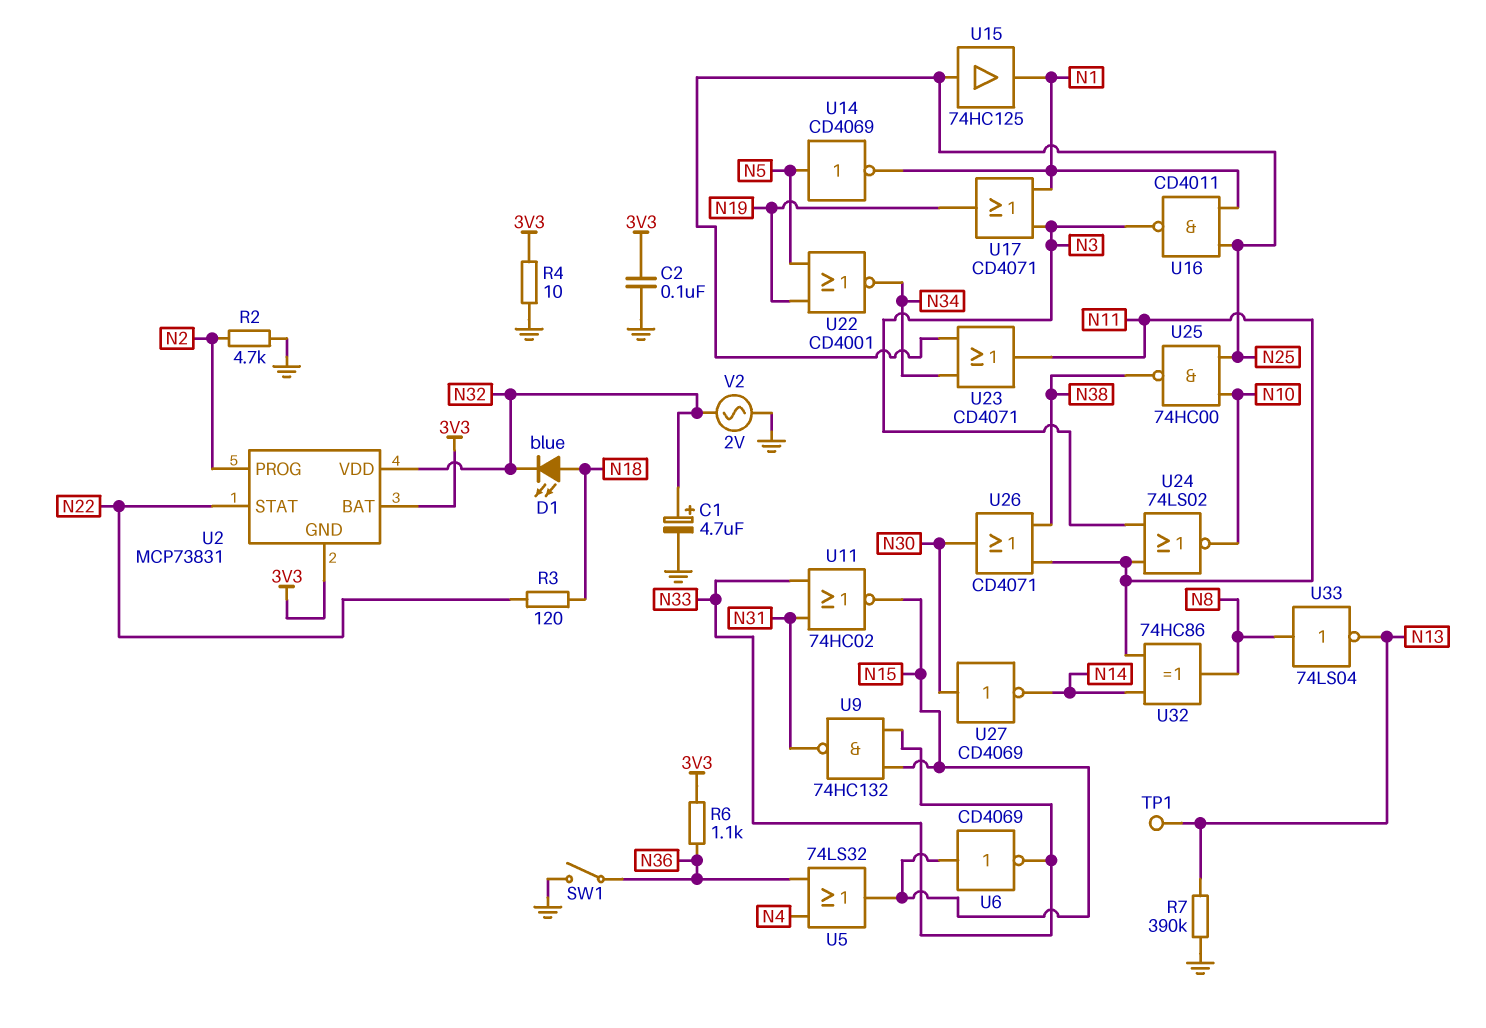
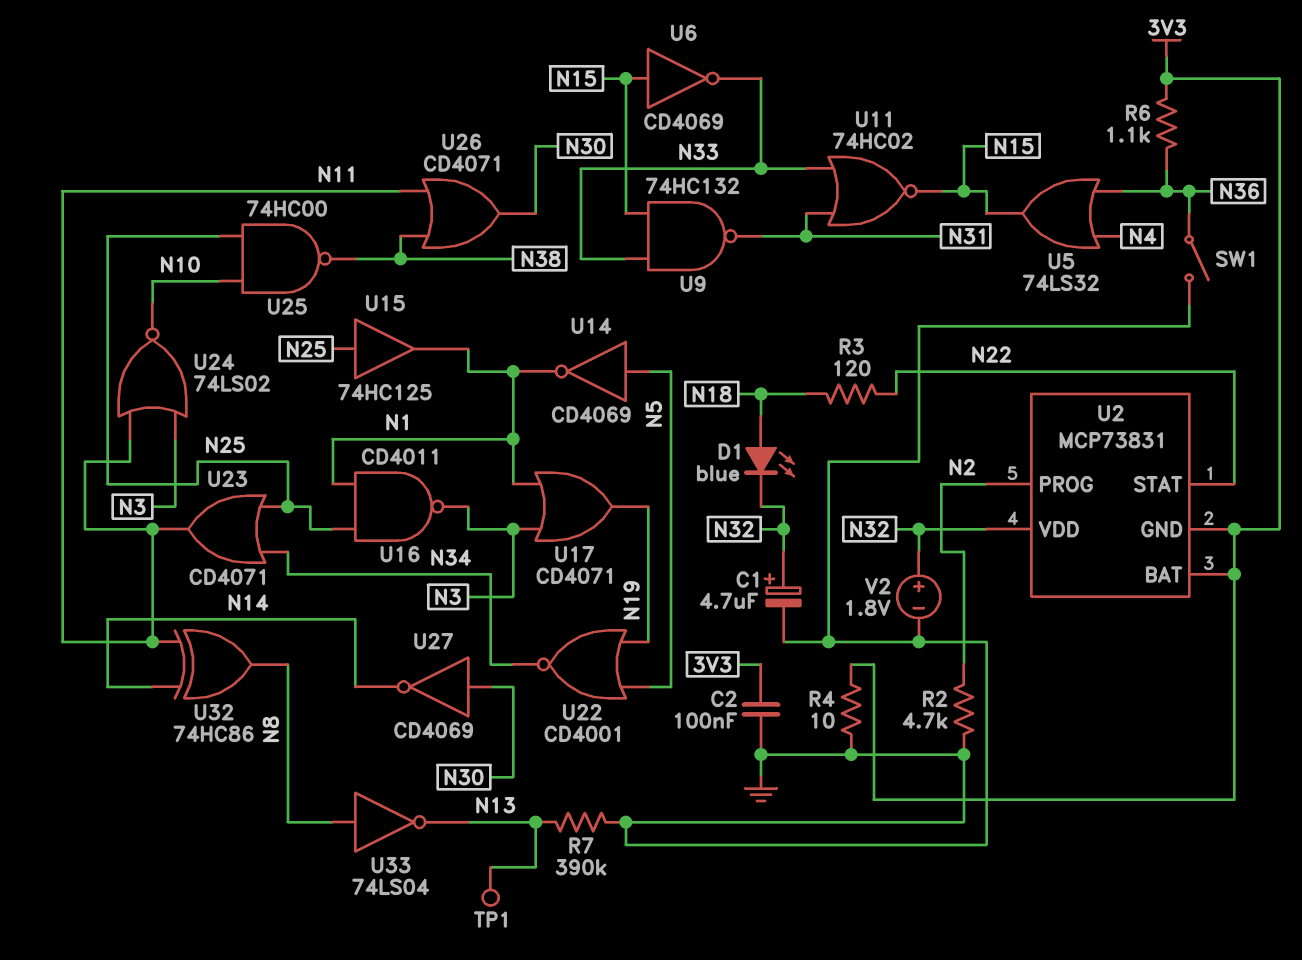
V2: AC 2V (GND, N32) -> 1.8V (plus N32, minus GND)

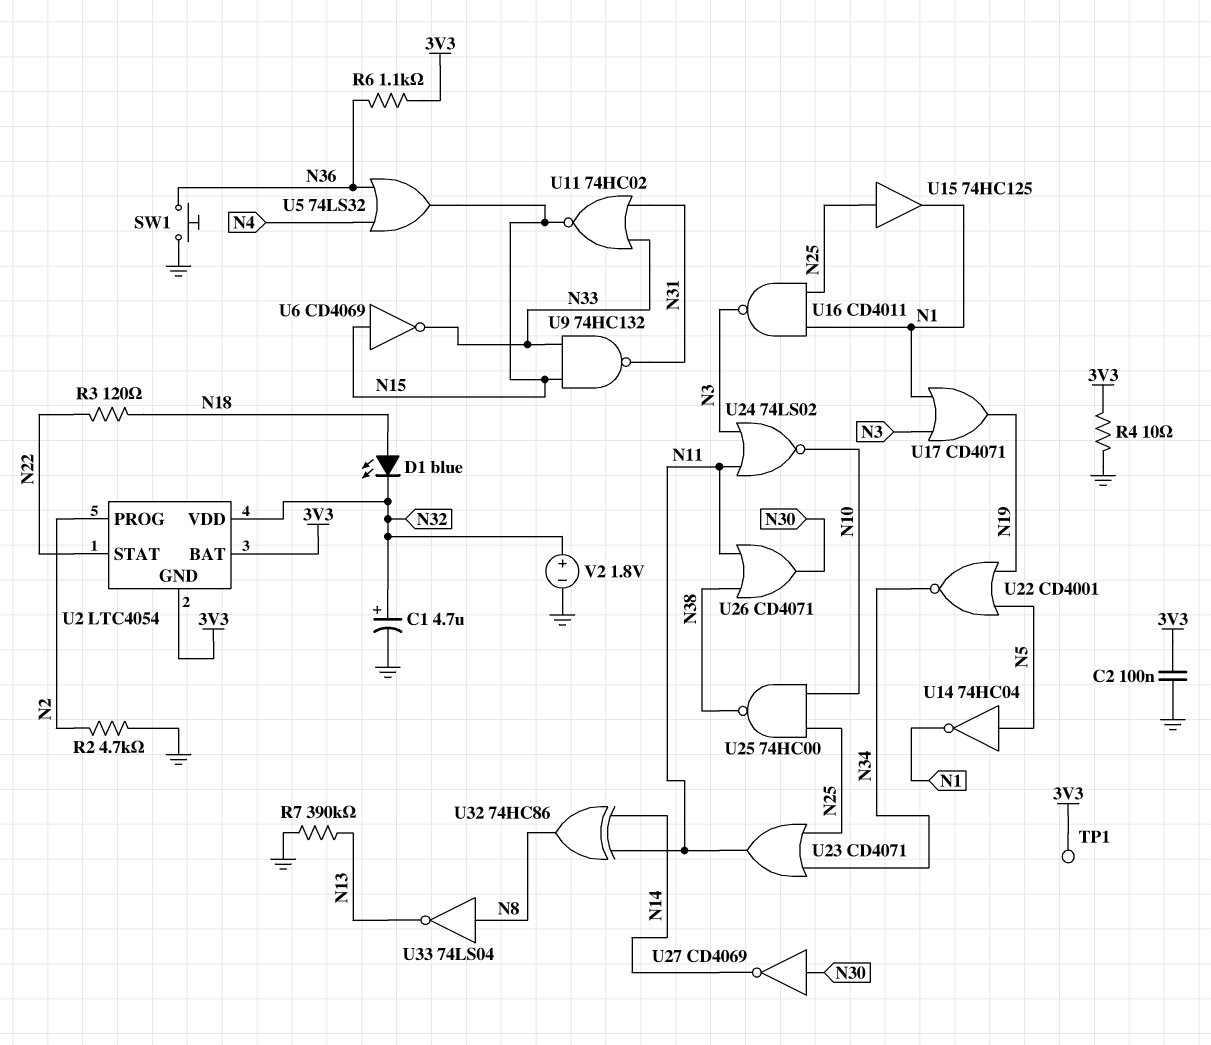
SW1: switch (GND, N36) -> button (GND, N36)
TP1: test point (N13) -> test point (3V3)
U2: MCP73831 -> LTC4054
U14: NOT CD4069 (in N5, out N1) -> NOT 74HC04 (in N5, out N1)

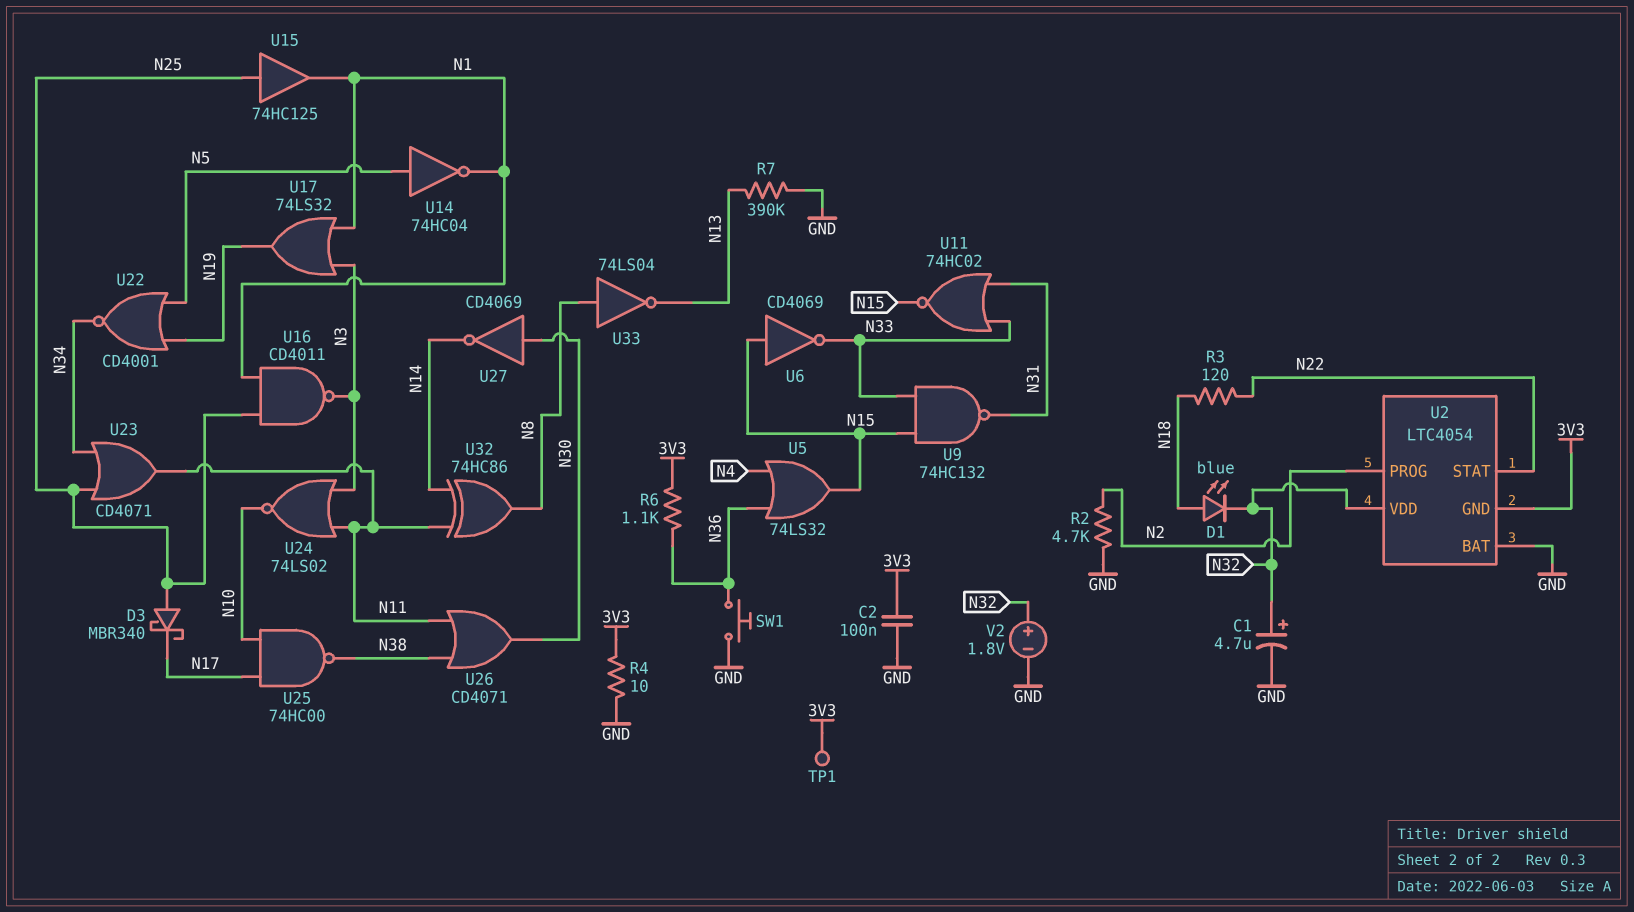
D3: none -> schottky MBR340 (A N25, K N17)
U2 pin BAT: 3V3 -> GND
U17: OR CD4071 (in N1, in N3, out N19) -> OR 74LS32 (in N1, in N3, out N19)
U25: NAND 74HC00 (in N10, in N25, out N38) -> NAND 74HC00 (in N10, in N17, out N38)

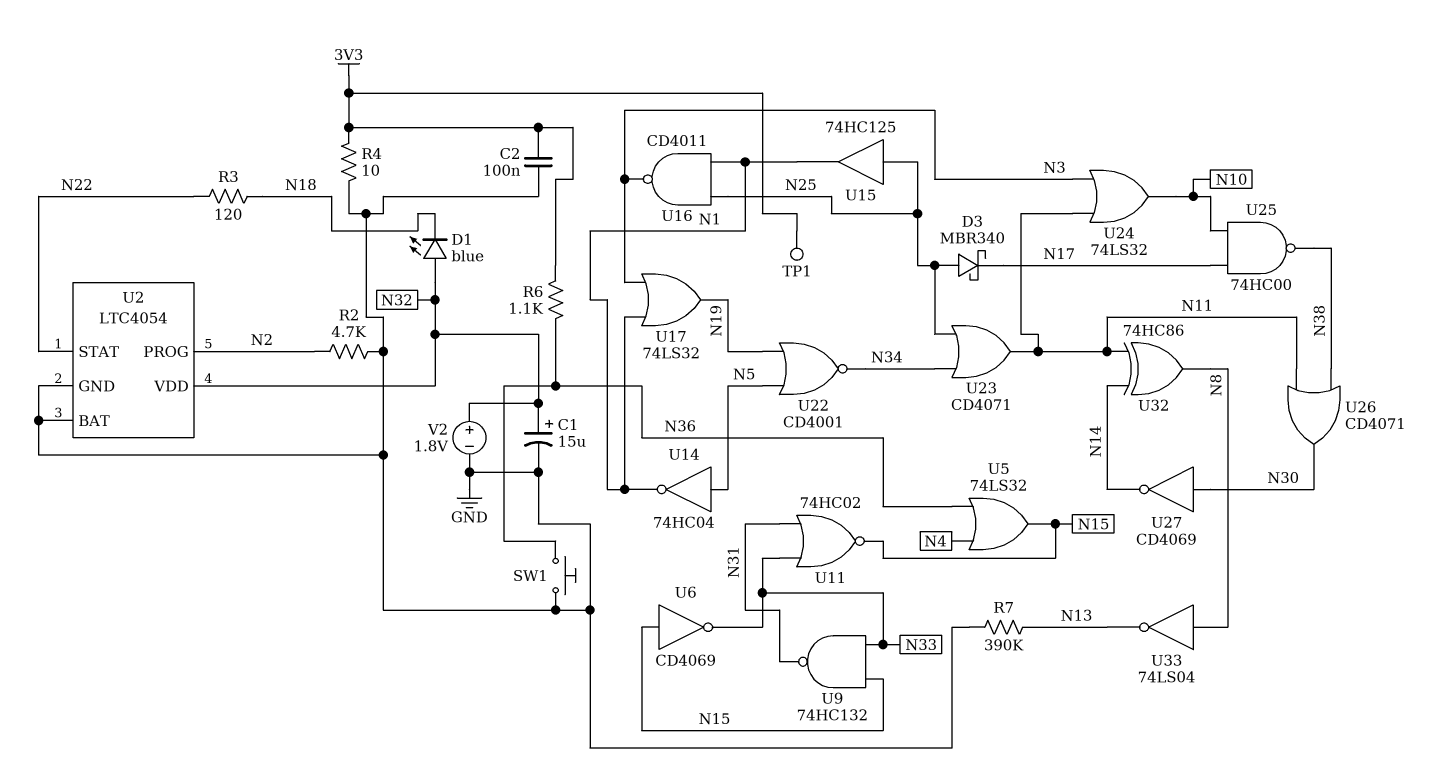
C1: 4.7uF (plus N32, minus GND) -> 15uF (plus N32, minus GND)
D1: LED blue (A N18, K N32) -> LED blue (A N32, K N18)
U2 pin GND: 3V3 -> GND
U24: NOR 74LS02 (in N3, in N11, out N10) -> OR 74LS32 (in N3, in N11, out N10)

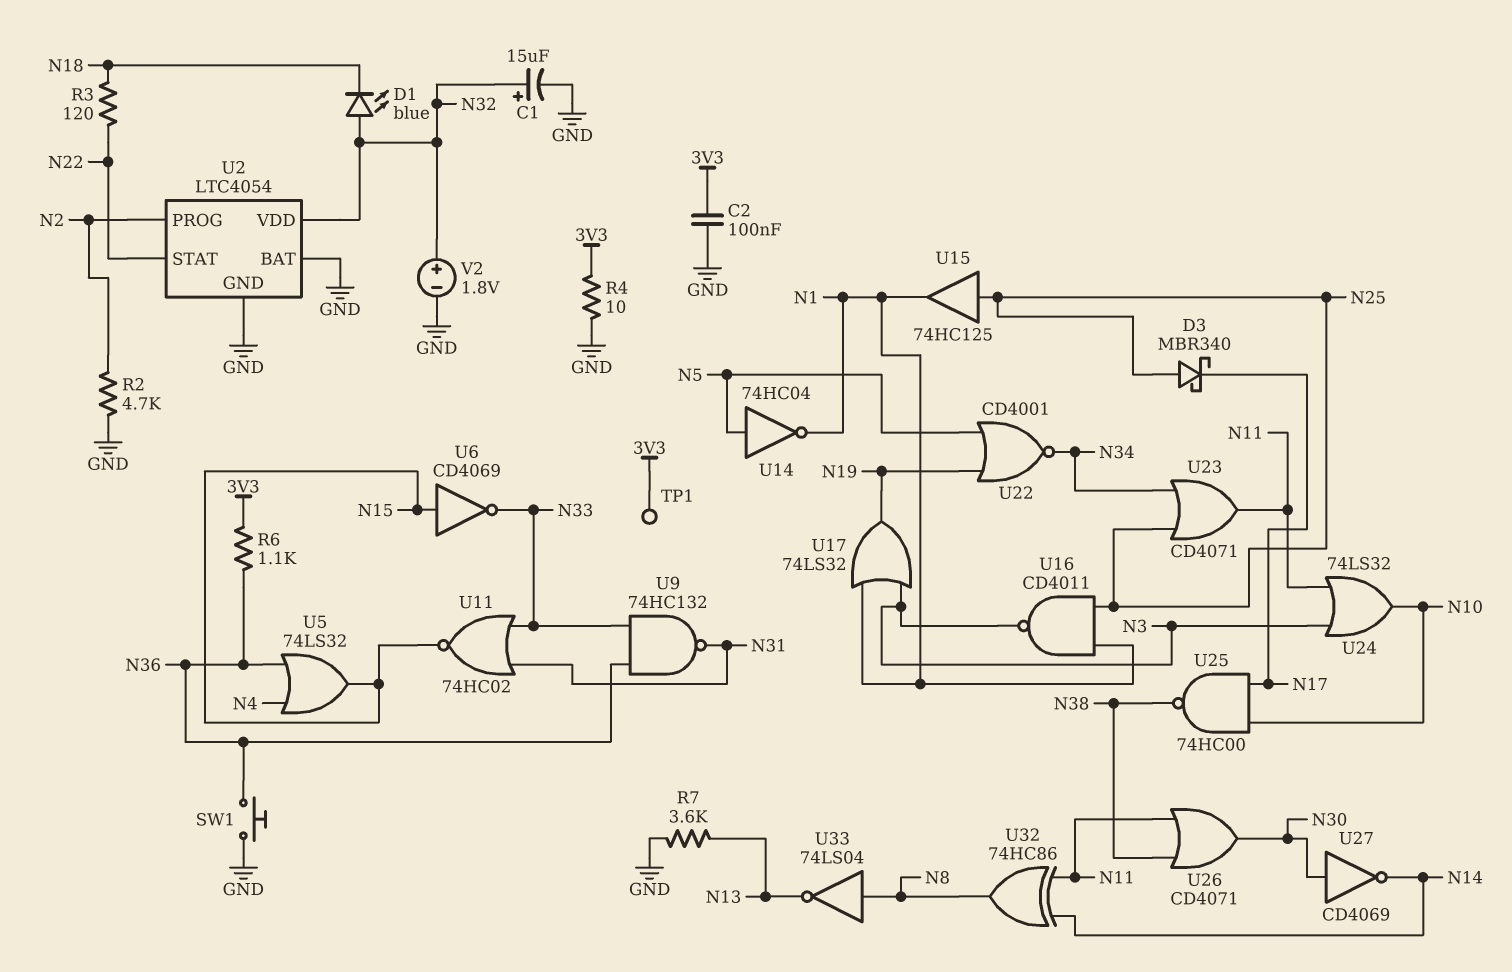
R7: 390k (GND, N13) -> 3.6k (GND, N13)
U9: NAND 74HC132 (in N15, in N33, out N31) -> NAND 74HC132 (in N33, in N36, out N31)

